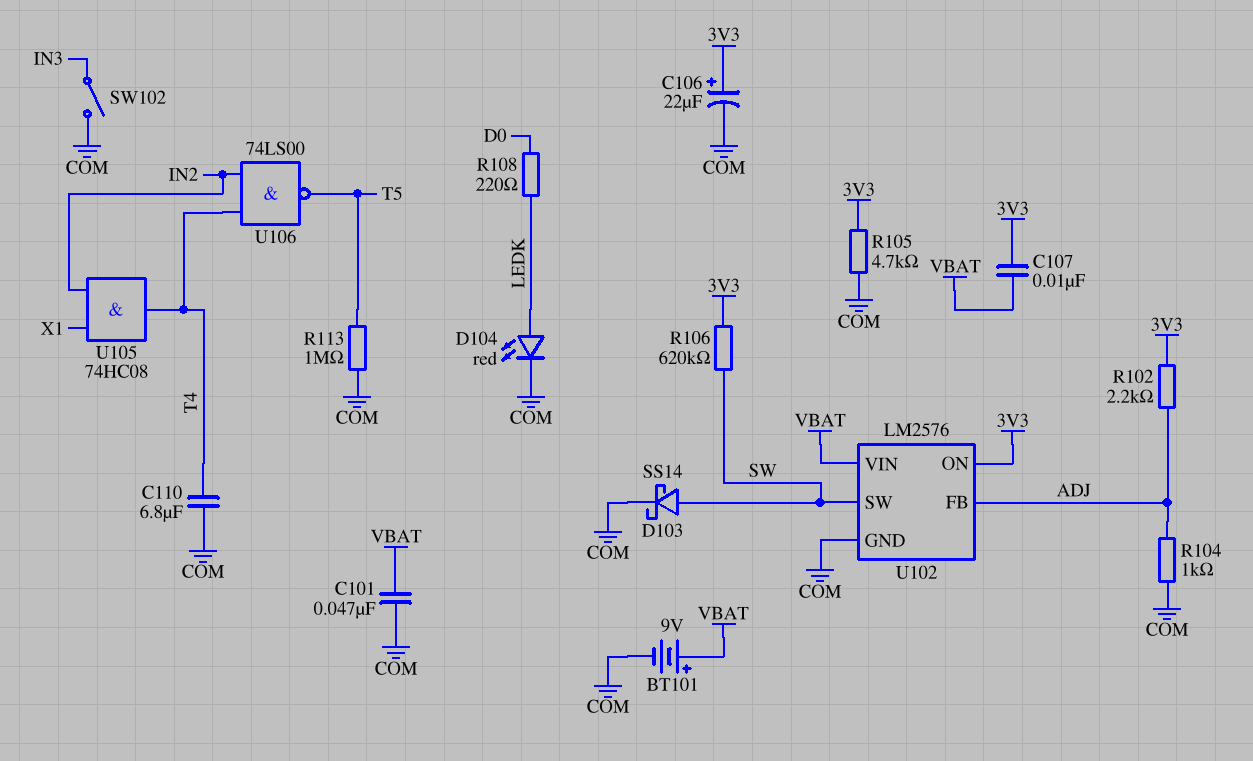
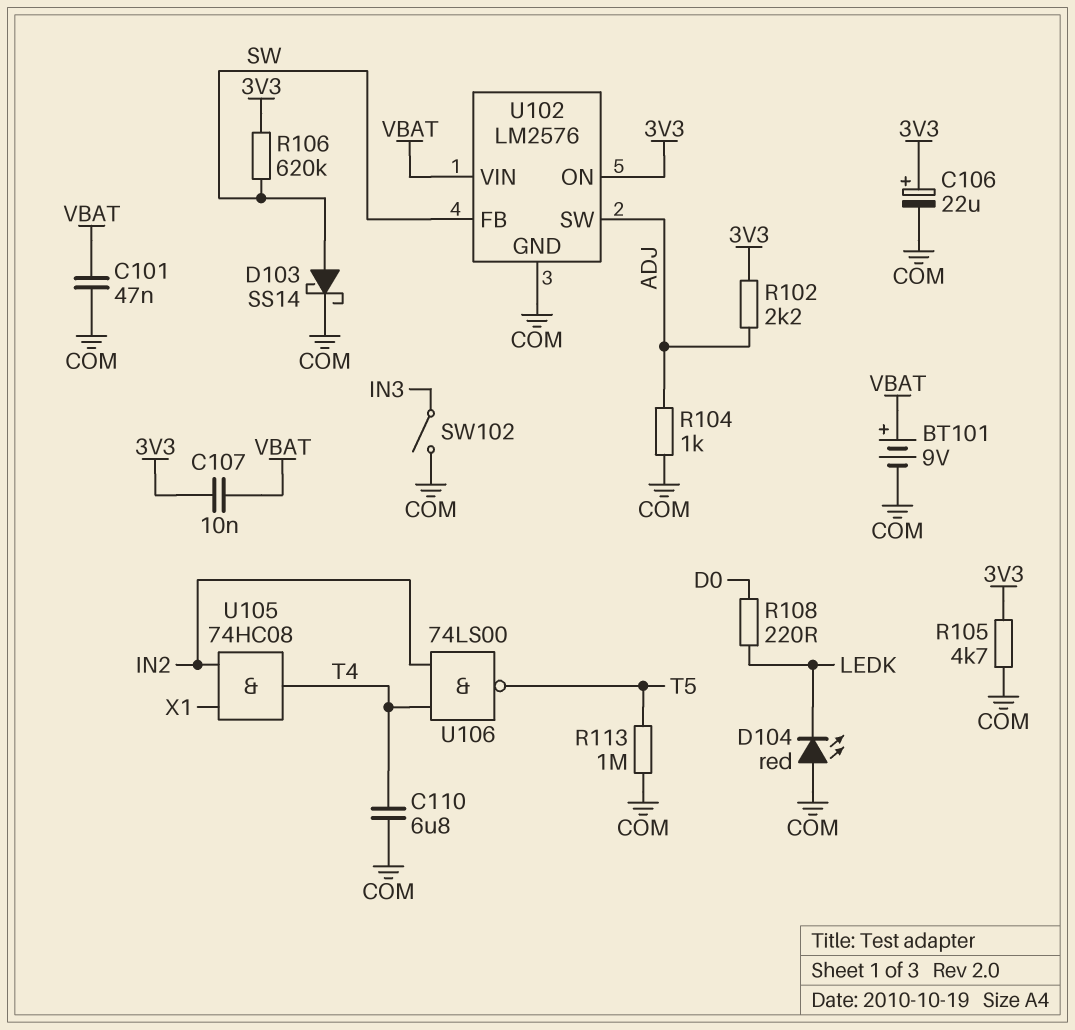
D104: LED red (A LEDK, K COM) -> LED red (A COM, K LEDK)
U102 pin FB: ADJ -> SW
U102 pin SW: SW -> ADJ

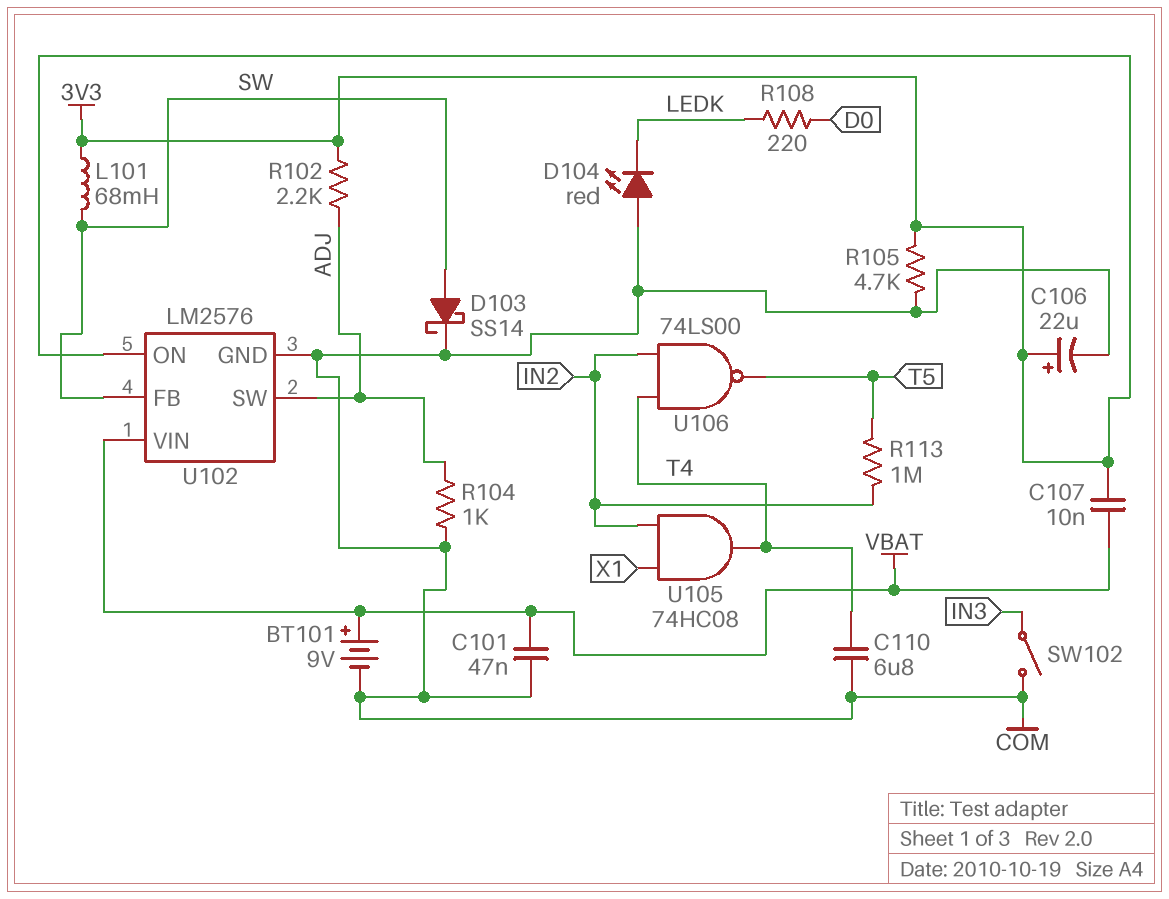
L101: none -> 68mH (3V3, SW)
R106: 620k (3V3, SW) -> none
R113: 1M (COM, T5) -> 1M (IN2, T5)

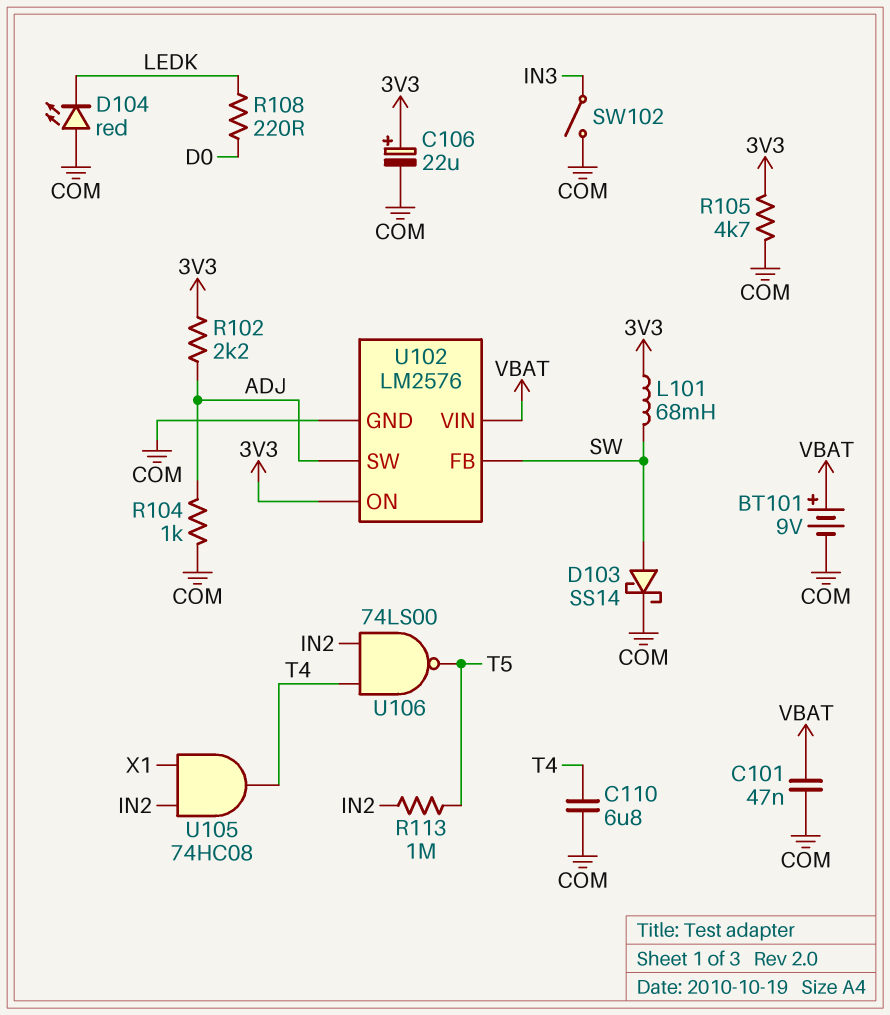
C107: 10nF (3V3, VBAT) -> none

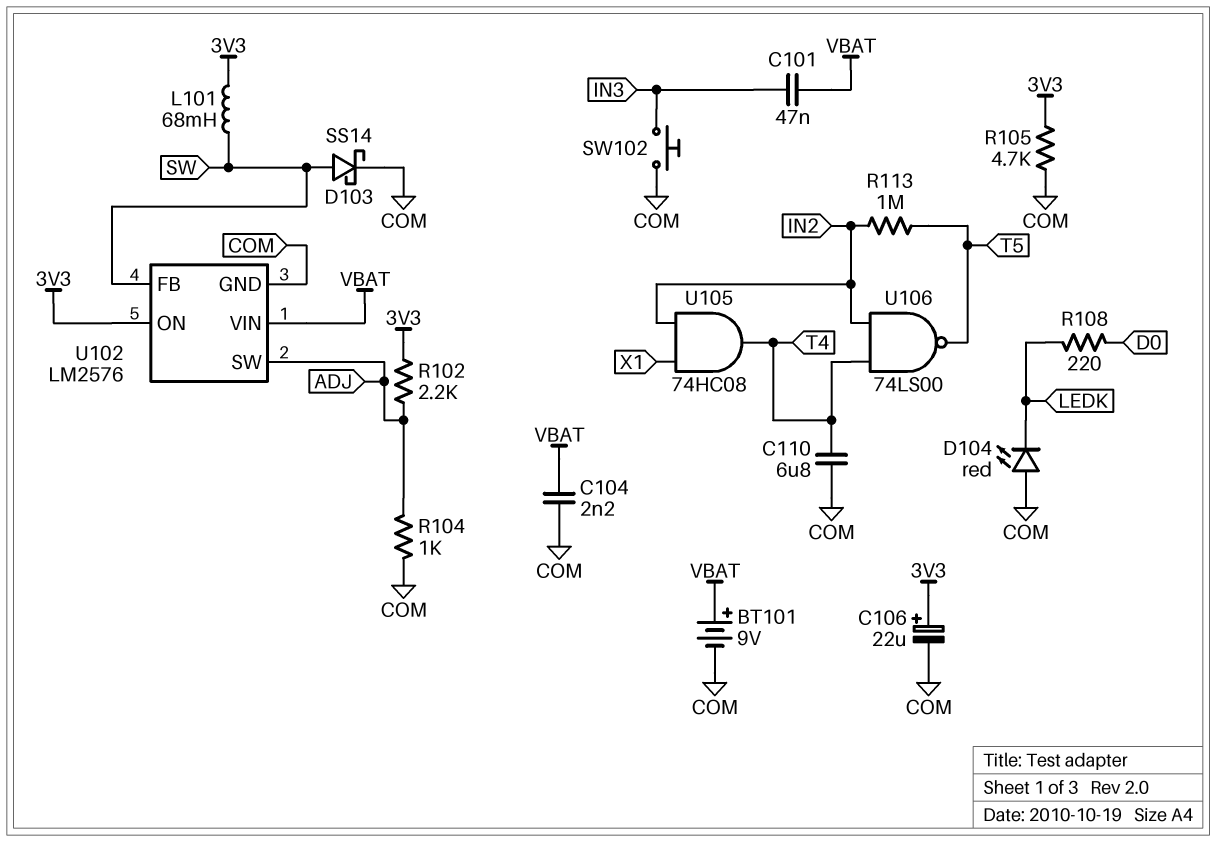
C101: 47nF (COM, VBAT) -> 47nF (IN3, VBAT)
C104: none -> 2.2nF (COM, VBAT)
SW102: switch (COM, IN3) -> button (COM, IN3)

